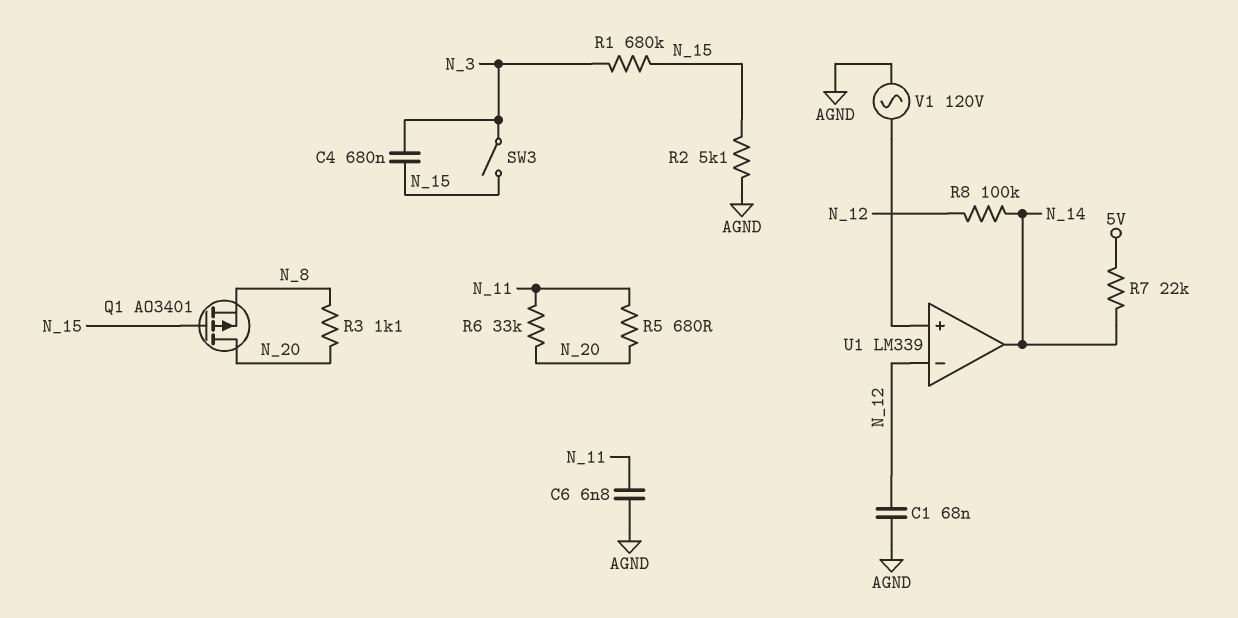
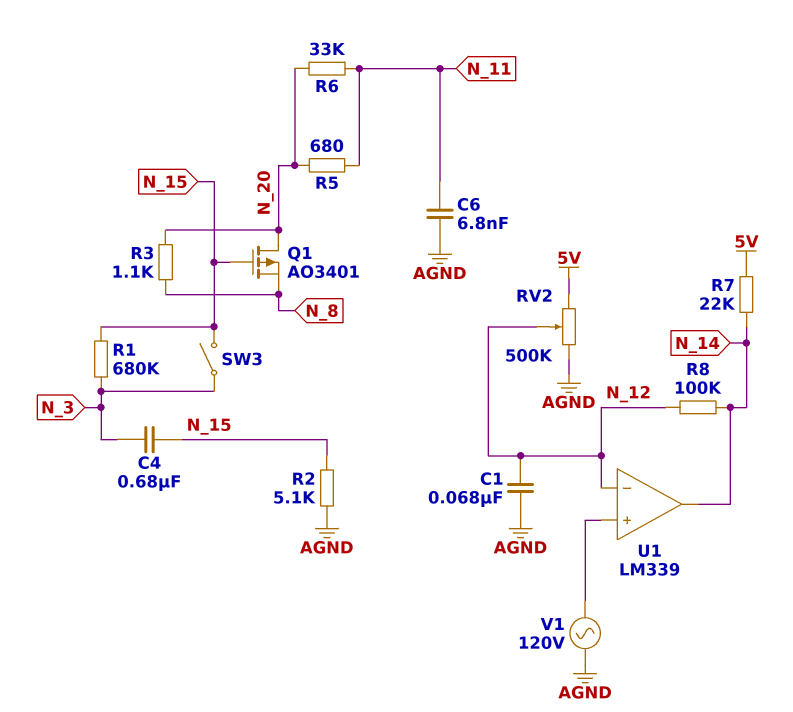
RV2: none -> 500k (5V, AGND, wiper N_12)

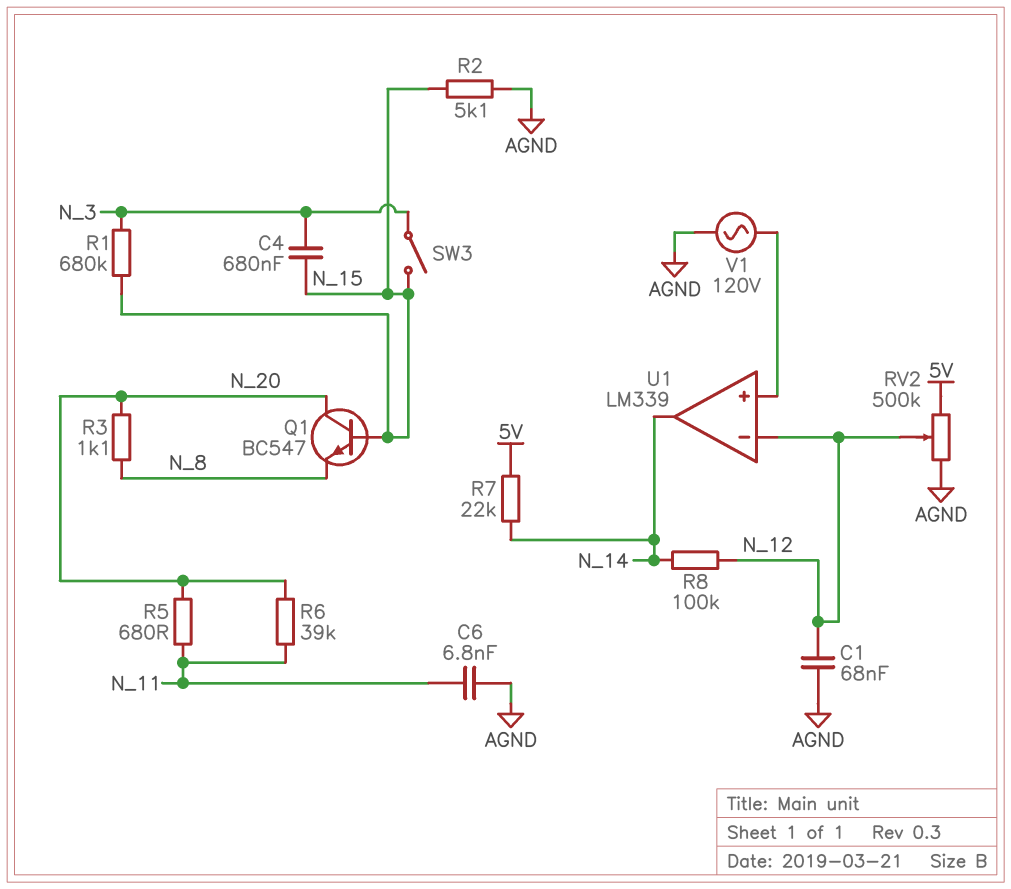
Q1: PMOS AO3401 (G N_15, D N_20, S N_8) -> NPN BC547 (B N_15, C N_20, E N_8)
R6: 33k (N_11, N_20) -> 39k (N_11, N_20)

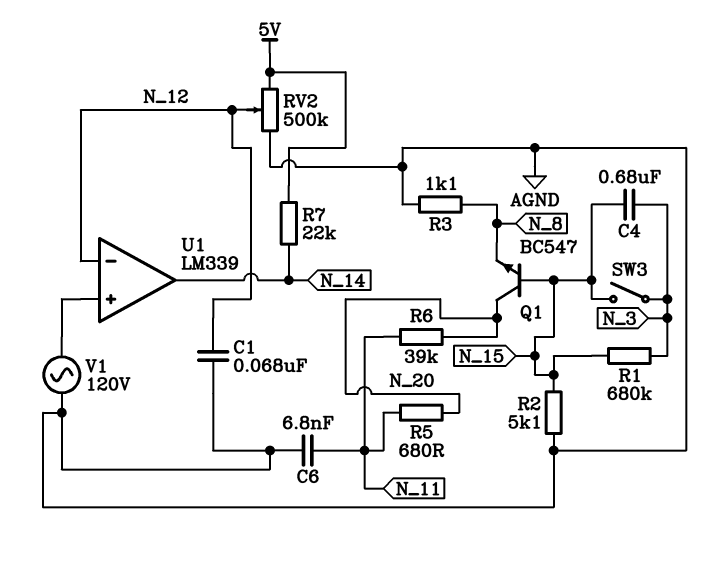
R3: 1.1k (N_8, N_20) -> 1.1k (AGND, N_8)
R8: 100k (N_12, N_14) -> none

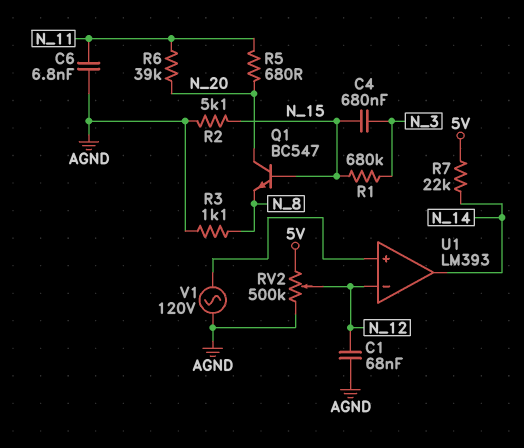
SW3: switch (N_3, N_15) -> none
U1: LM339 -> LM393

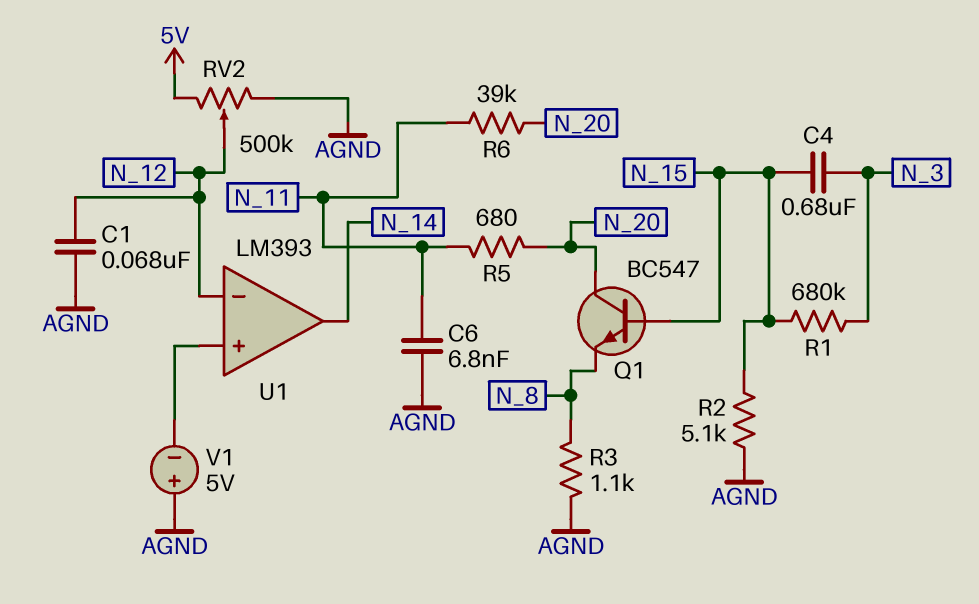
R7: 22k (5V, N_14) -> none
V1: AC 120V (AGND, U1/in+) -> 5V (plus AGND, minus U1/in+)

